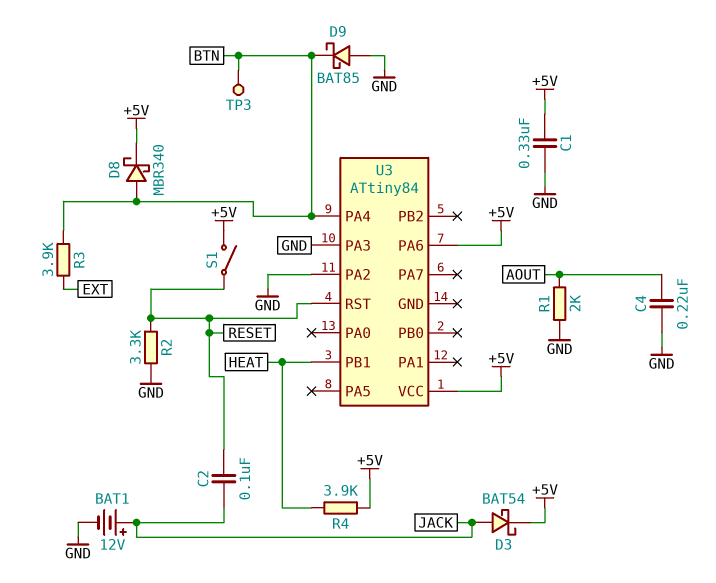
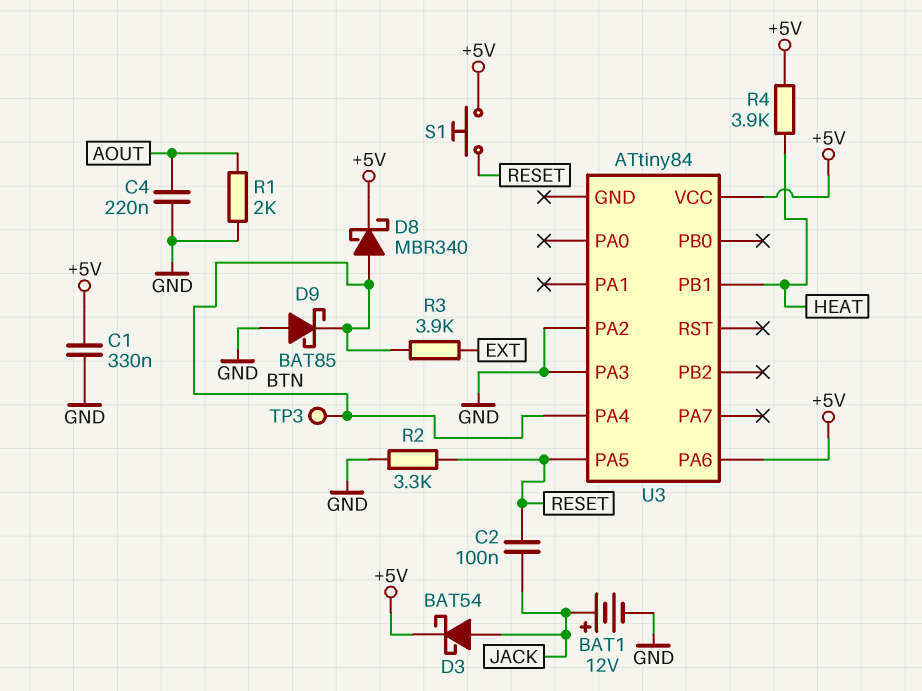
S1: switch (+5V, RESET) -> button (+5V, RESET)
U3 pin PA5: none -> RESET
U3 pin RST: RESET -> none

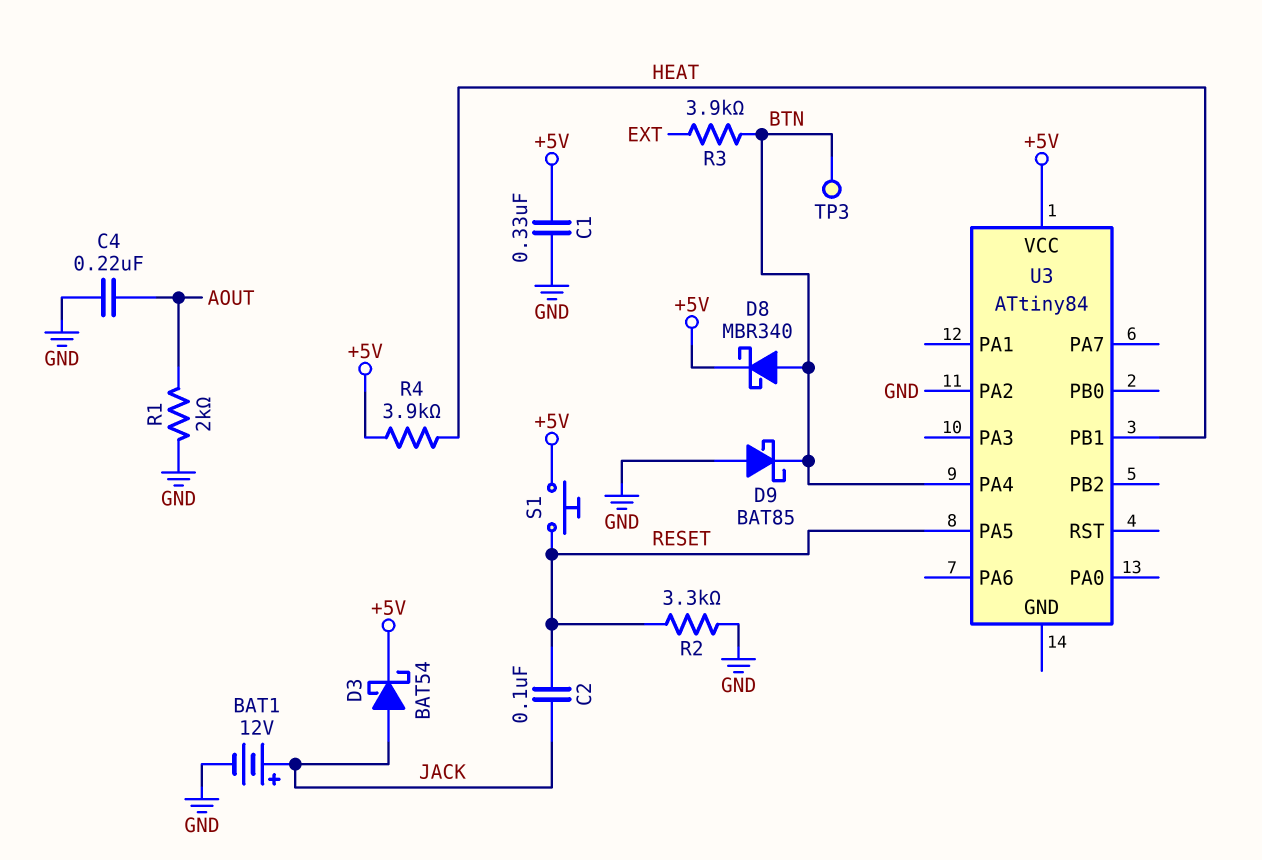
U3 pin PA3: GND -> none
U3 pin PA6: +5V -> none

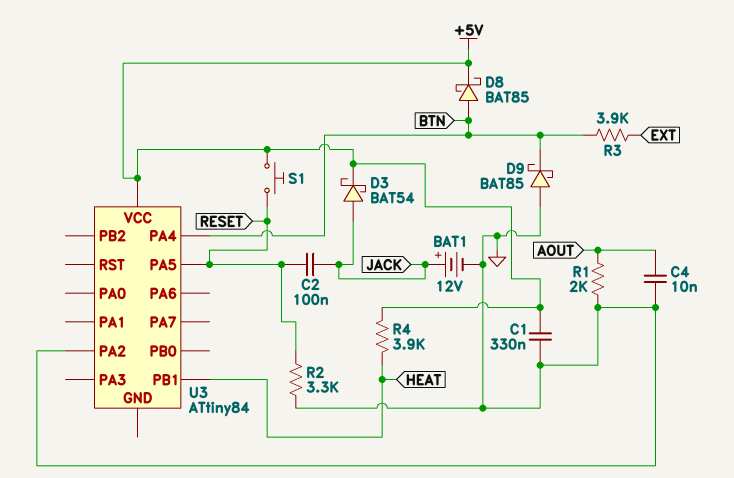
C4: 220nF (AOUT, GND) -> 10nF (AOUT, GND)
D8: schottky MBR340 (A BTN, K +5V) -> schottky BAT85 (A BTN, K +5V)
TP3: test point (BTN) -> none

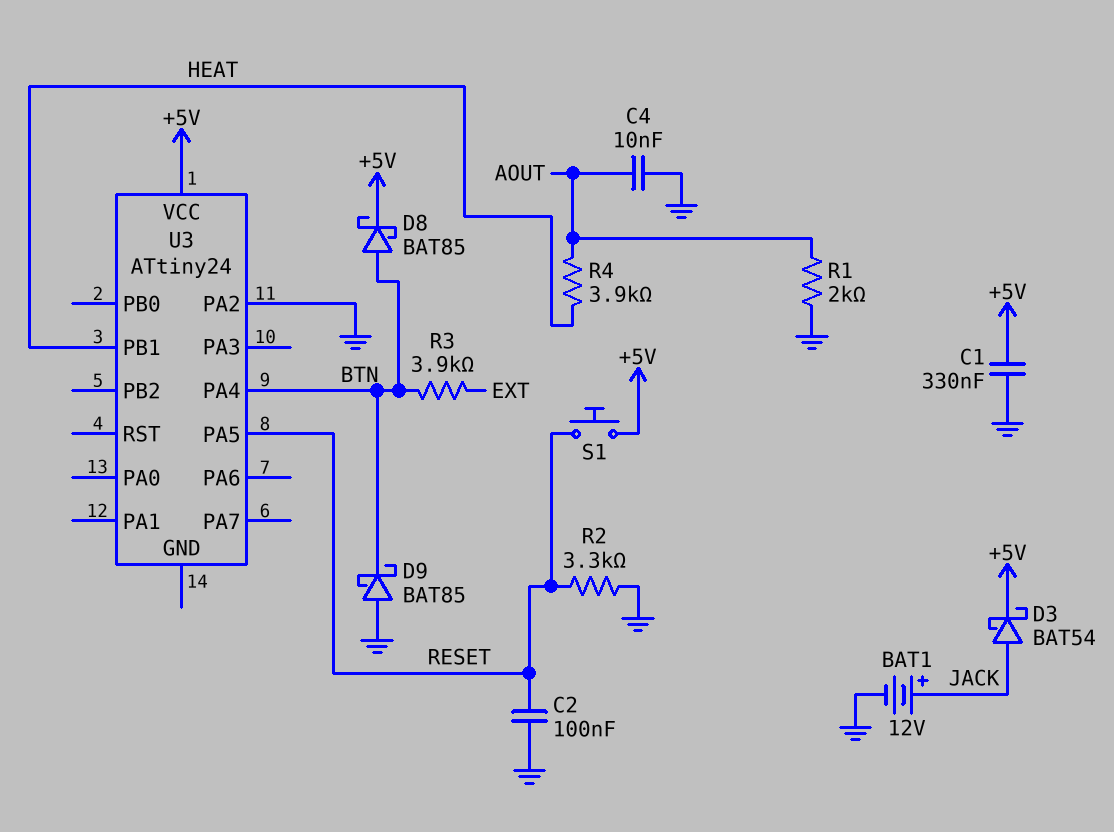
C2: 100nF (JACK, RESET) -> 100nF (GND, RESET)
R4: 3.9k (+5V, HEAT) -> 3.9k (AOUT, HEAT)
U3: ATtiny84 -> ATtiny24

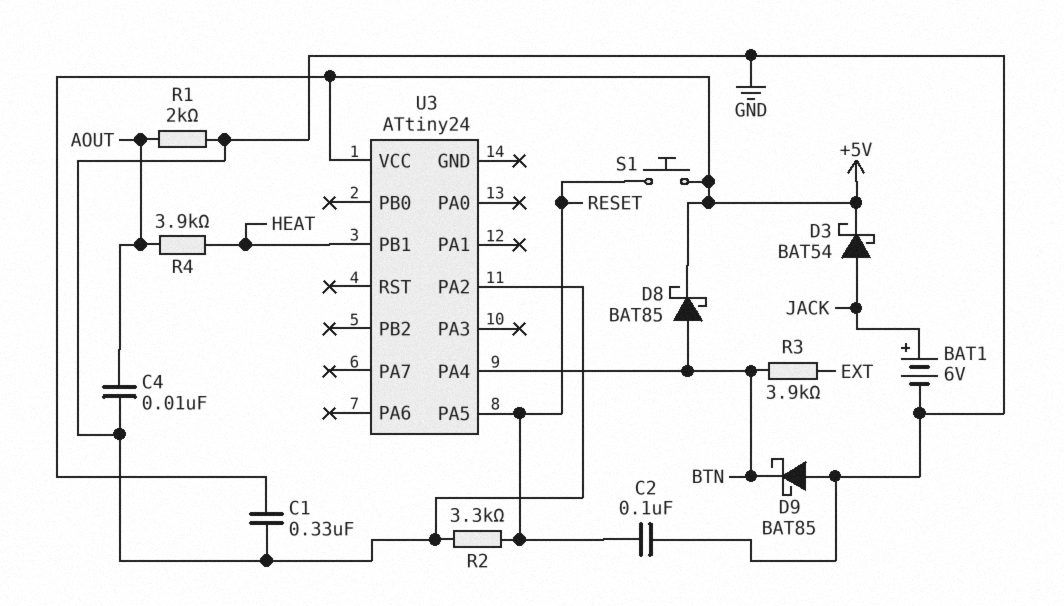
BAT1: 12V (plus JACK, minus GND) -> 6V (plus JACK, minus GND)

